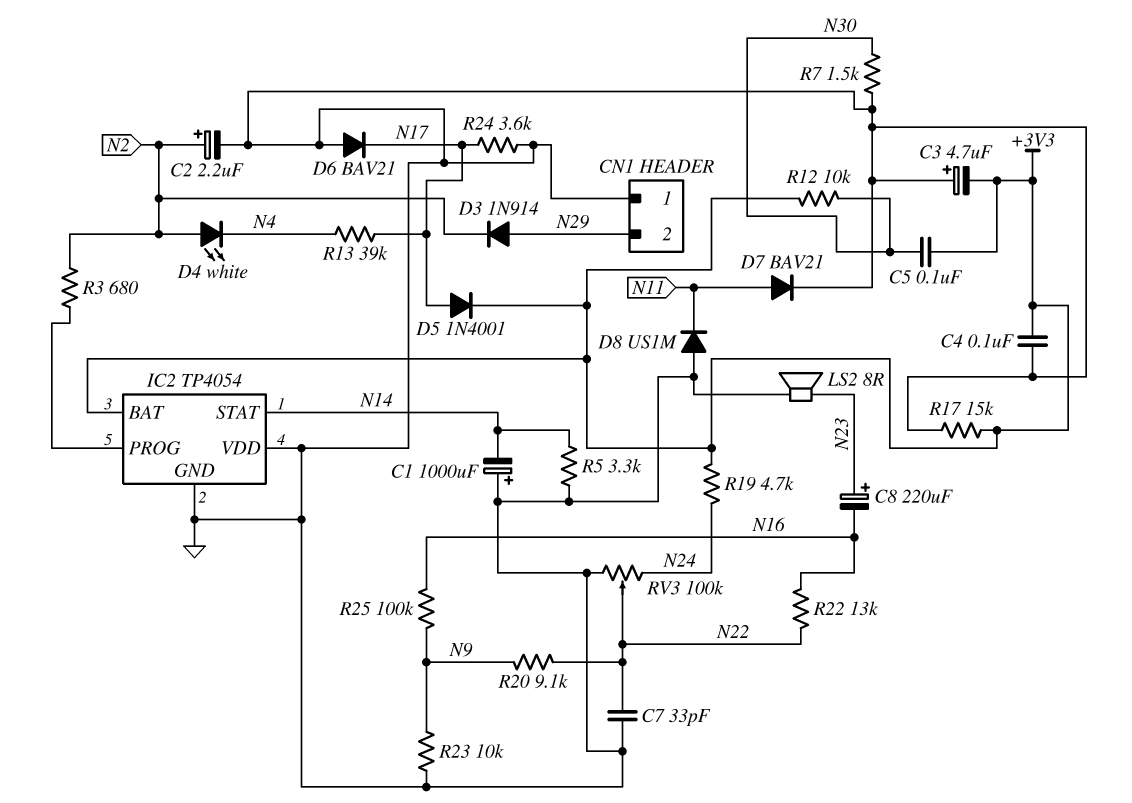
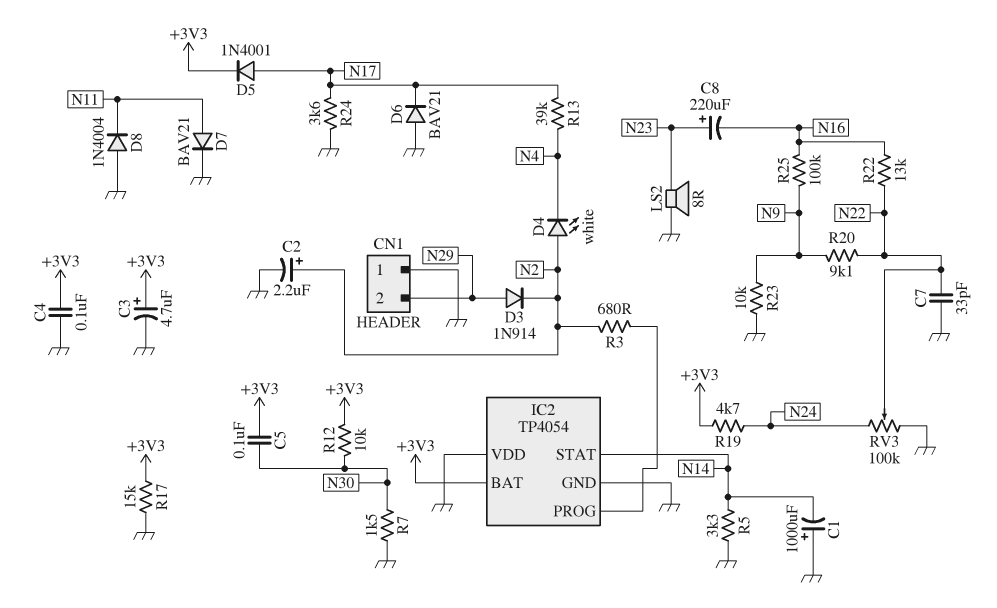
C3: 4.7uF (plus GND, minus +3V3) -> 4.7uF (plus +3V3, minus GND)
D8: diode US1M (A GND, K N11) -> diode 1N4004 (A GND, K N11)

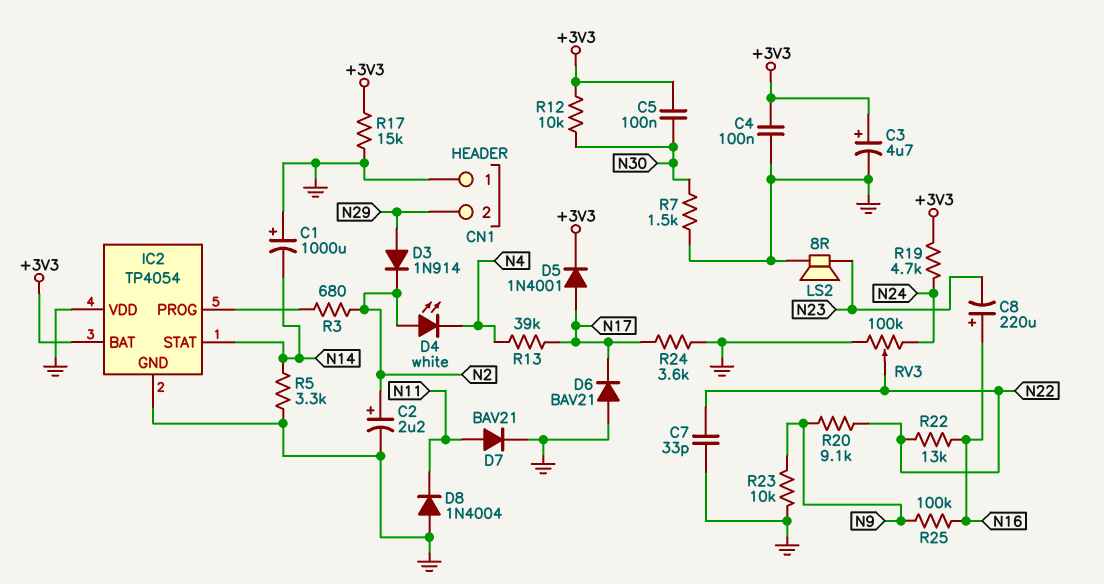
C8: 220uF (plus N23, minus N16) -> 220uF (plus N16, minus N23)

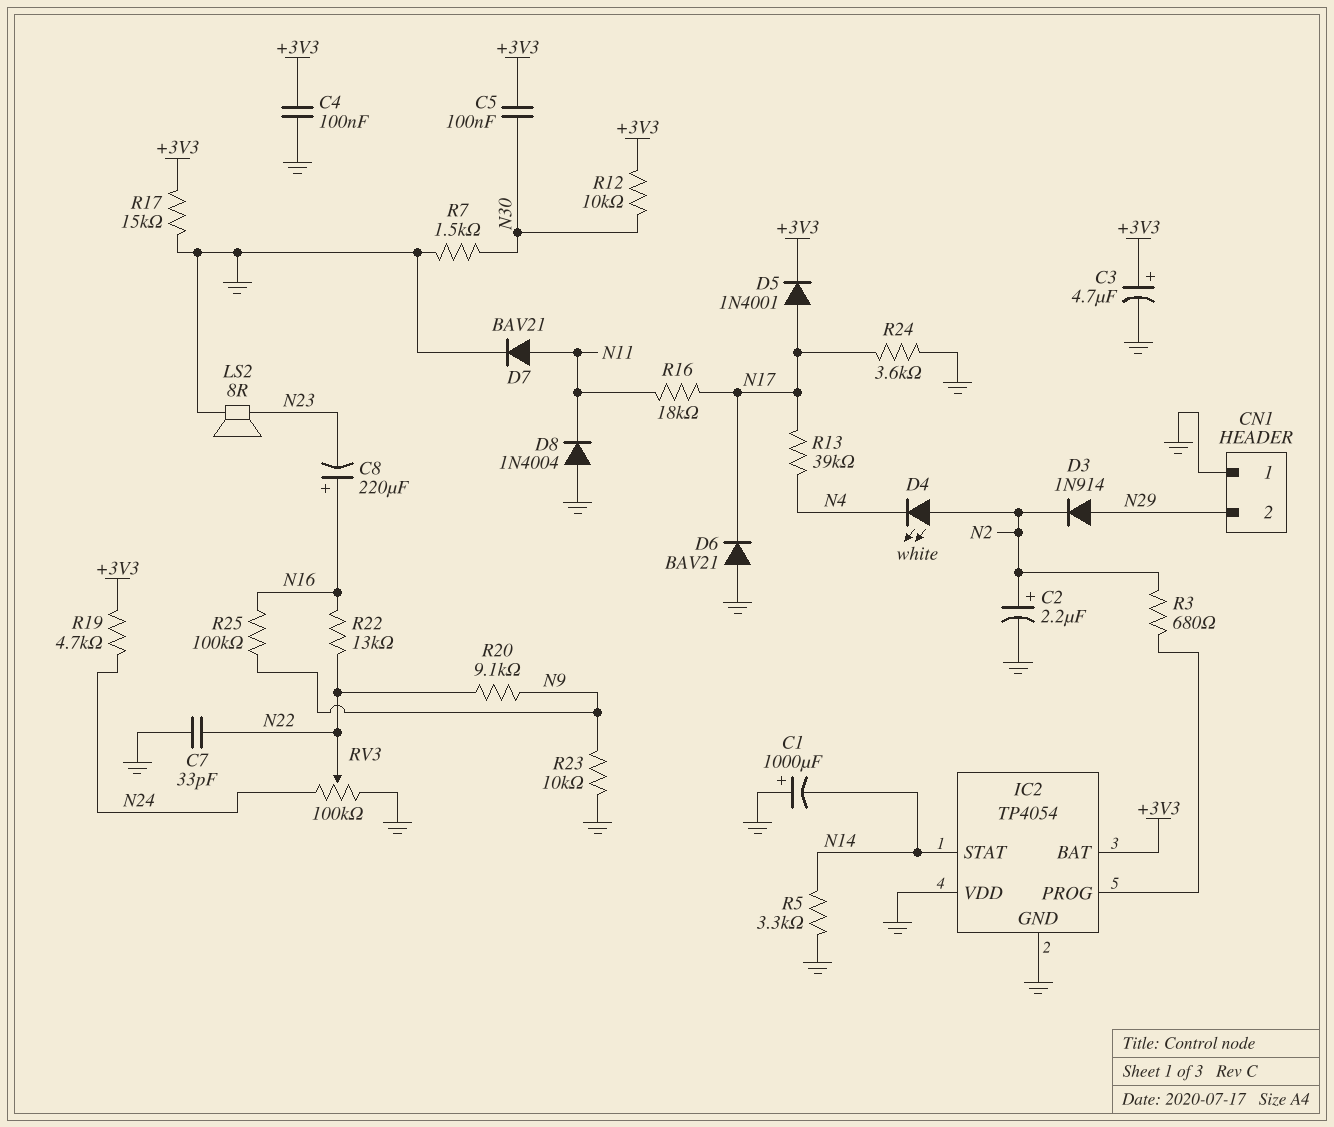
R16: none -> 18k (N11, N17)

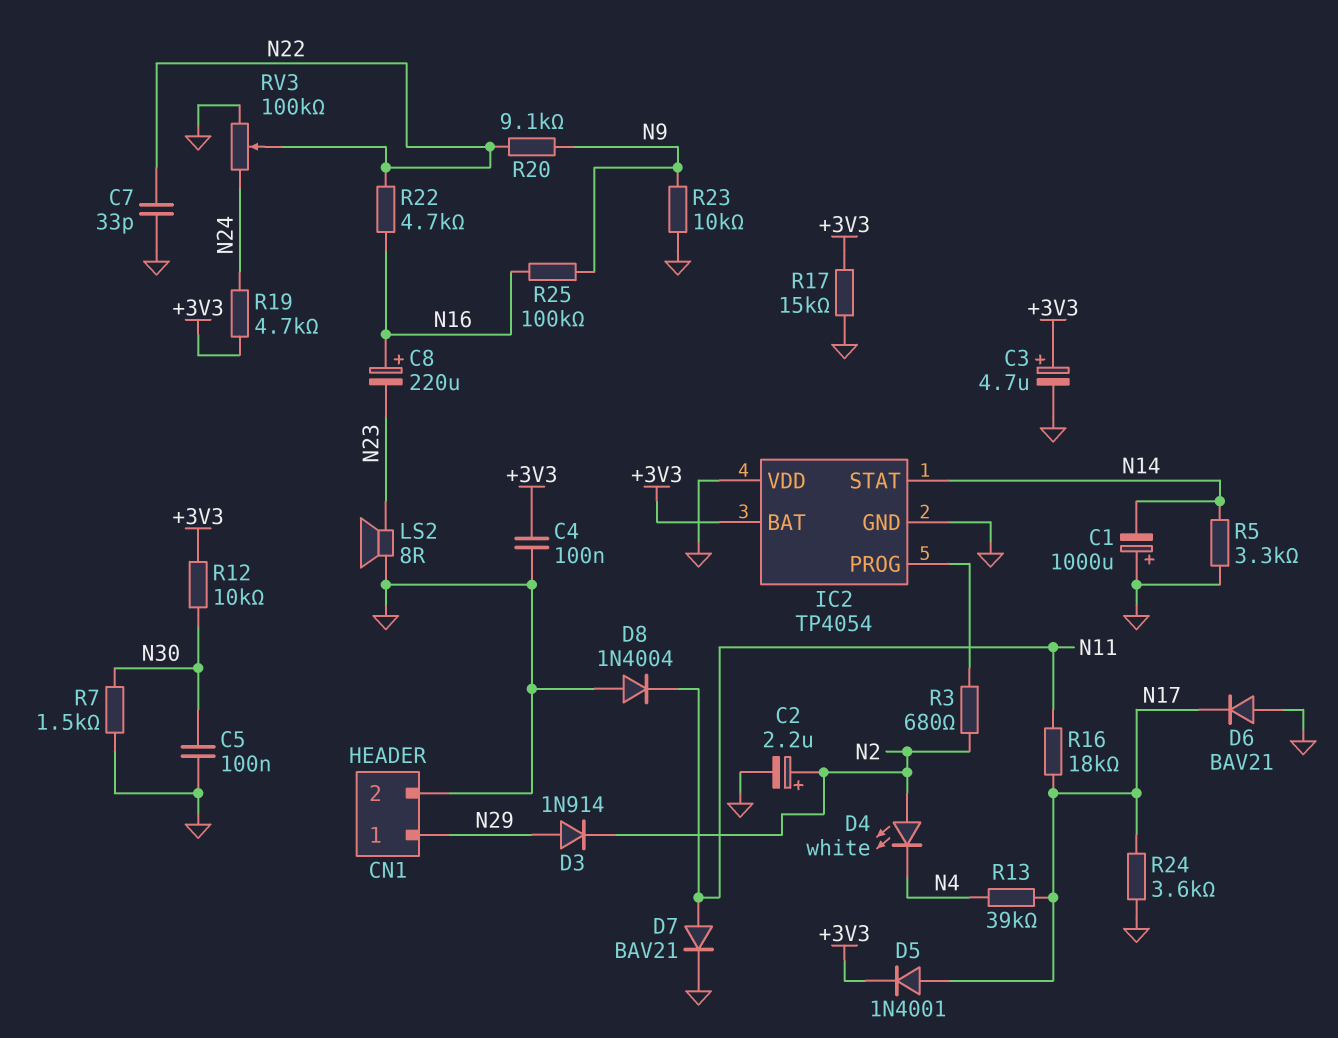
C5: 100nF (+3V3, N30) -> 100nF (GND, N30)
CN1 pin 1: GND -> N29
CN1 pin 2: N29 -> GND
R22: 13k (N16, N22) -> 4.7k (N16, N22)

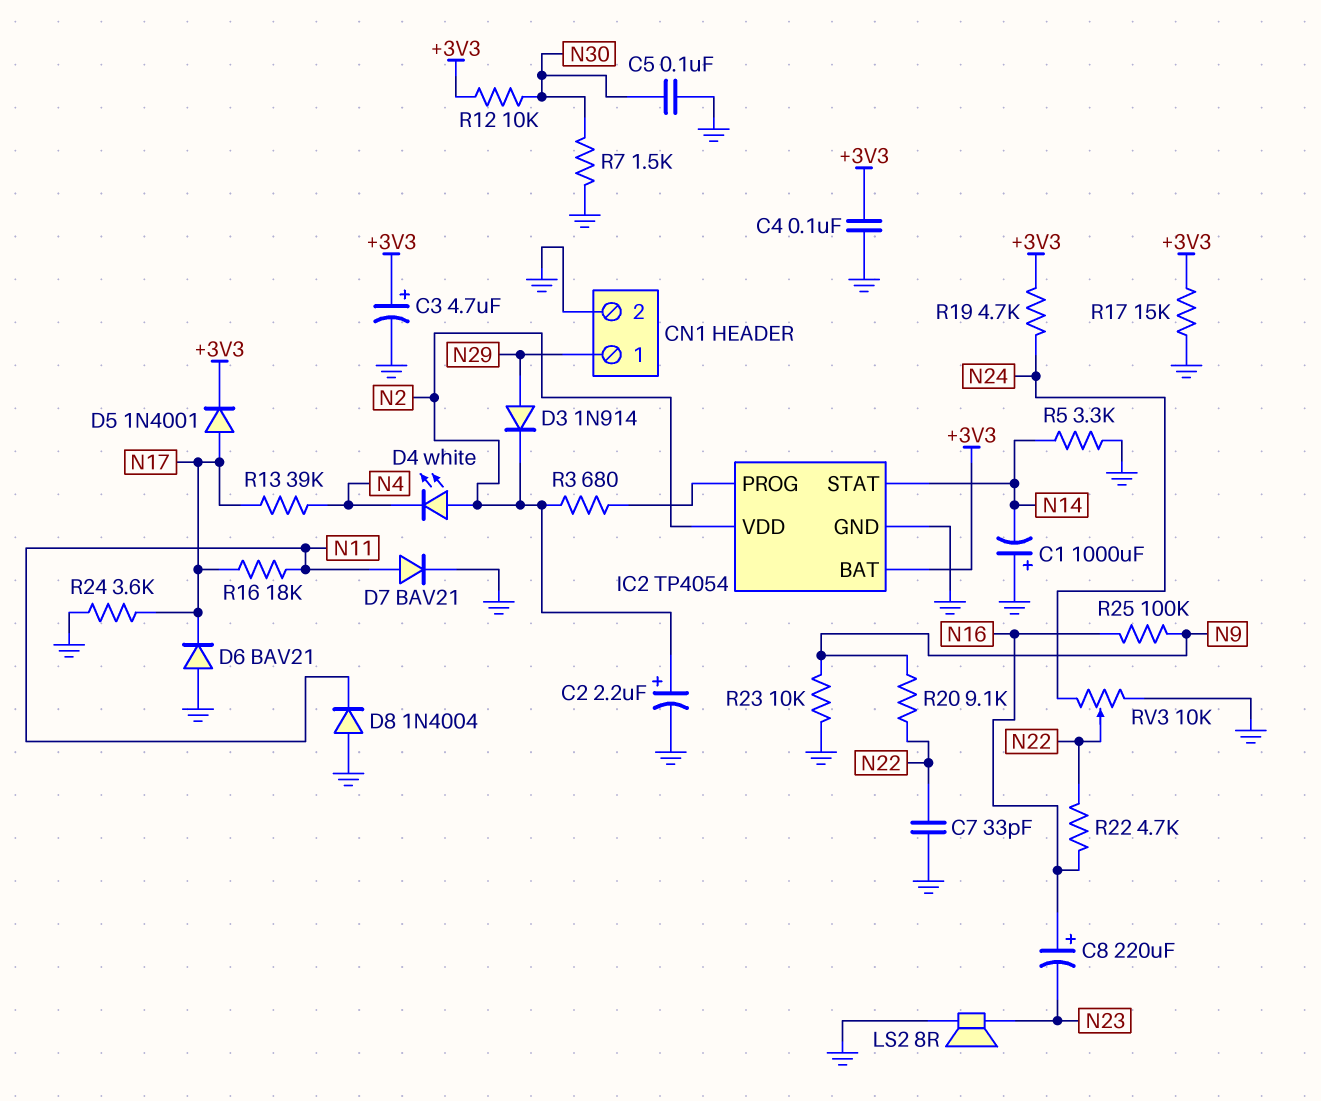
IC2 pin VDD: GND -> N2
RV3: 100k (GND, N24, wiper N22) -> 10k (GND, N24, wiper N22)

